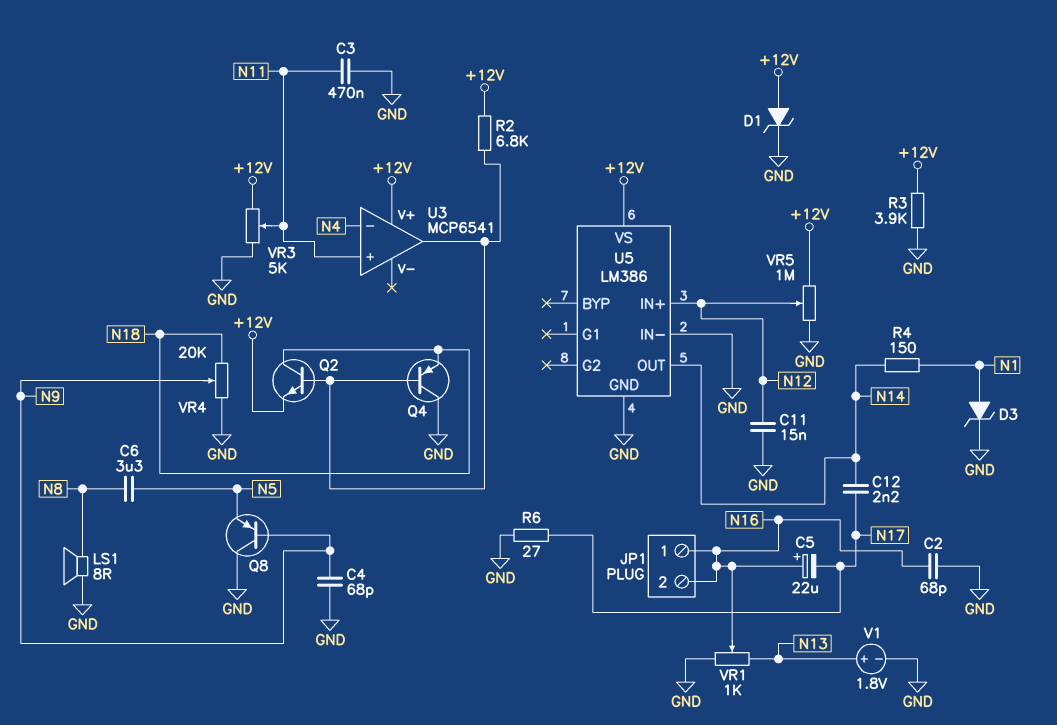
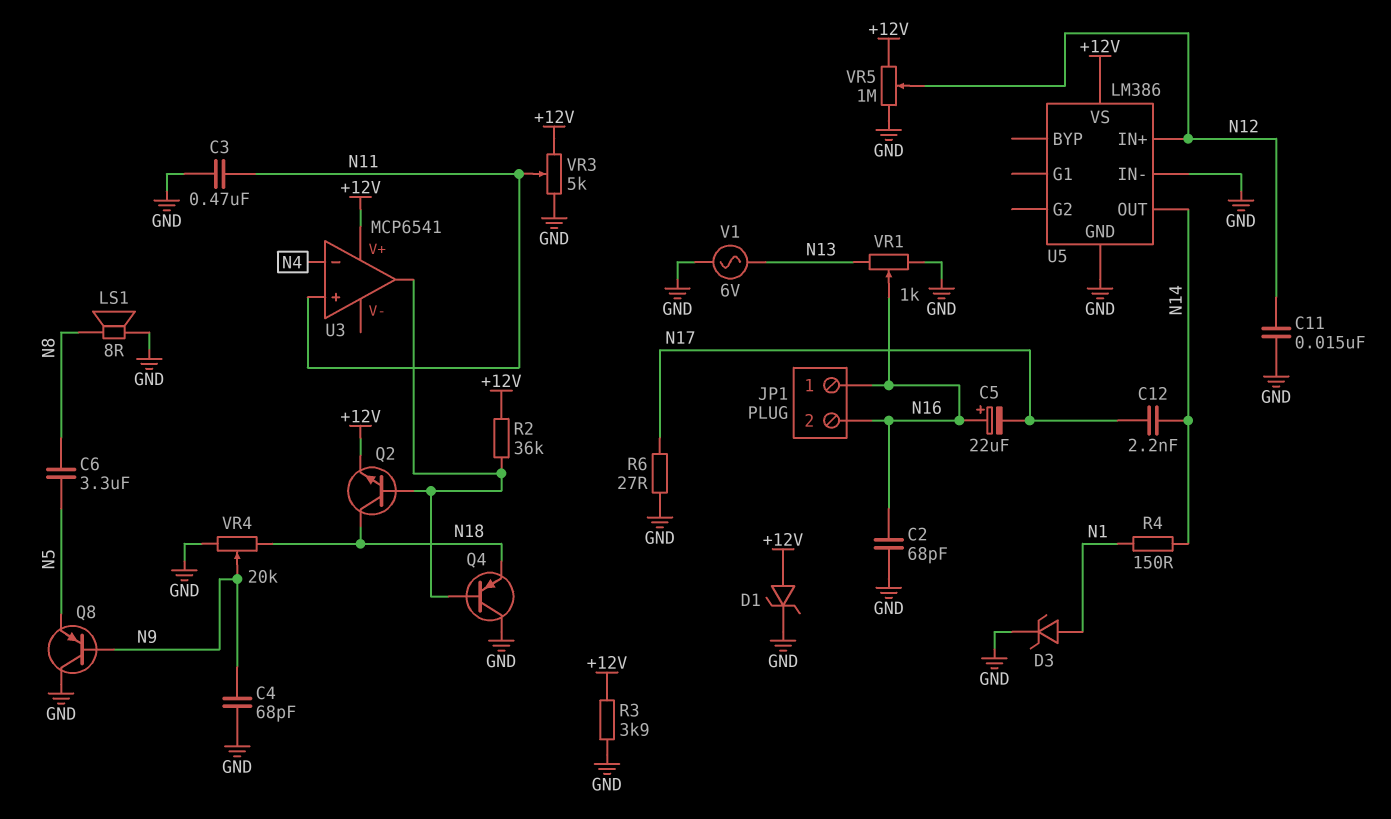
R2: 6.8k (+12V, U3/out) -> 36k (+12V, U3/out)
V1: 1.8V (plus N13, minus GND) -> AC 6V (GND, N13)

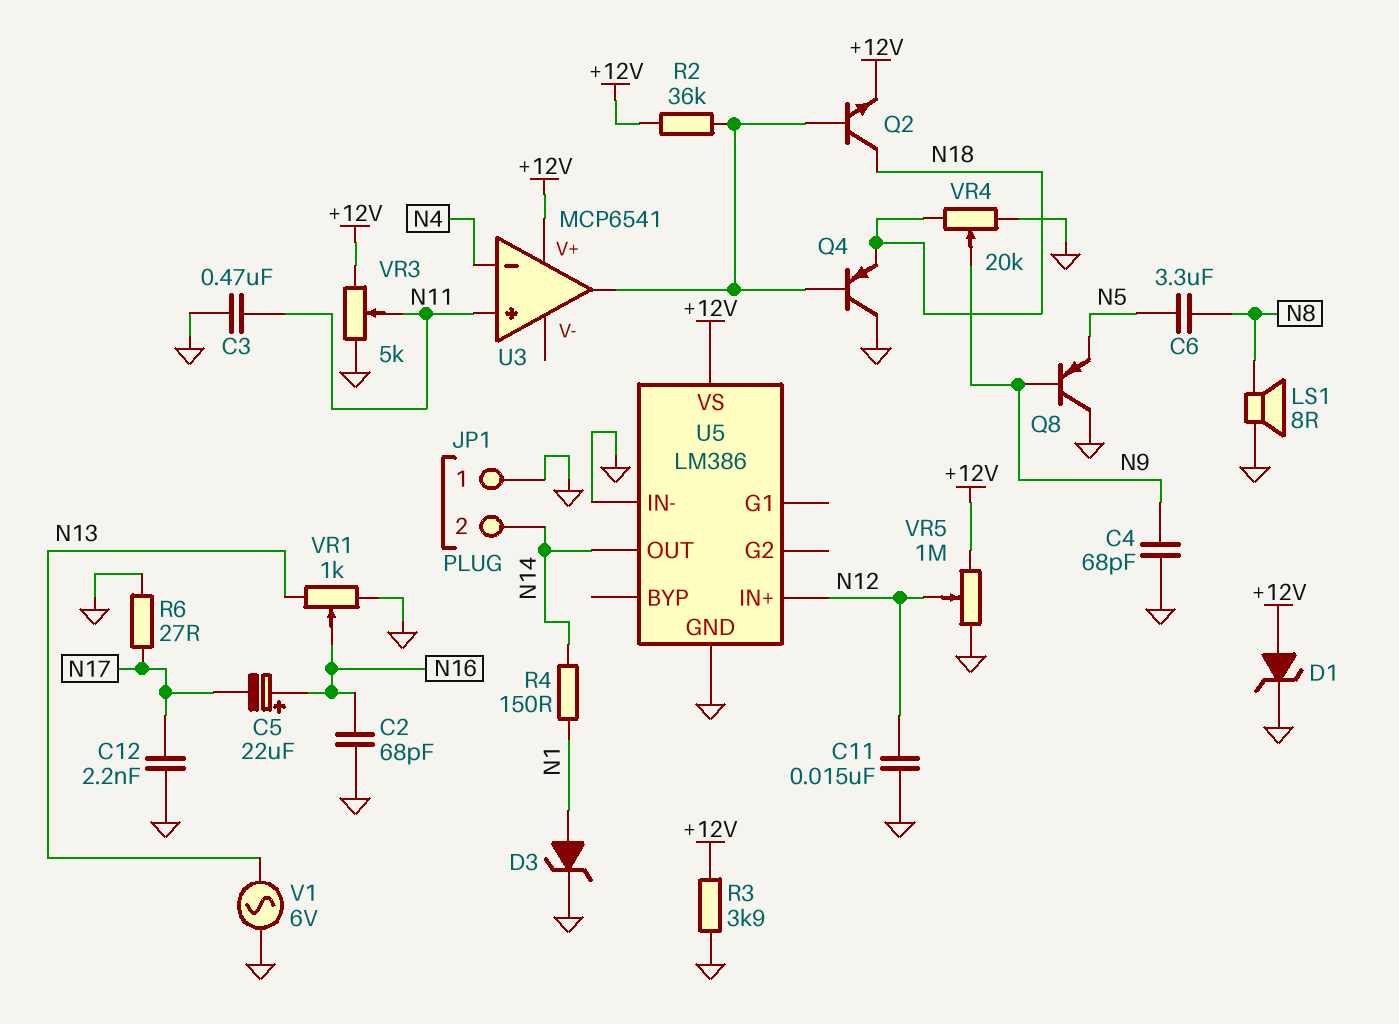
C12: 2.2nF (N14, N17) -> 2.2nF (GND, N17)
JP1 pin 1: N16 -> GND
JP1 pin 2: N16 -> N14

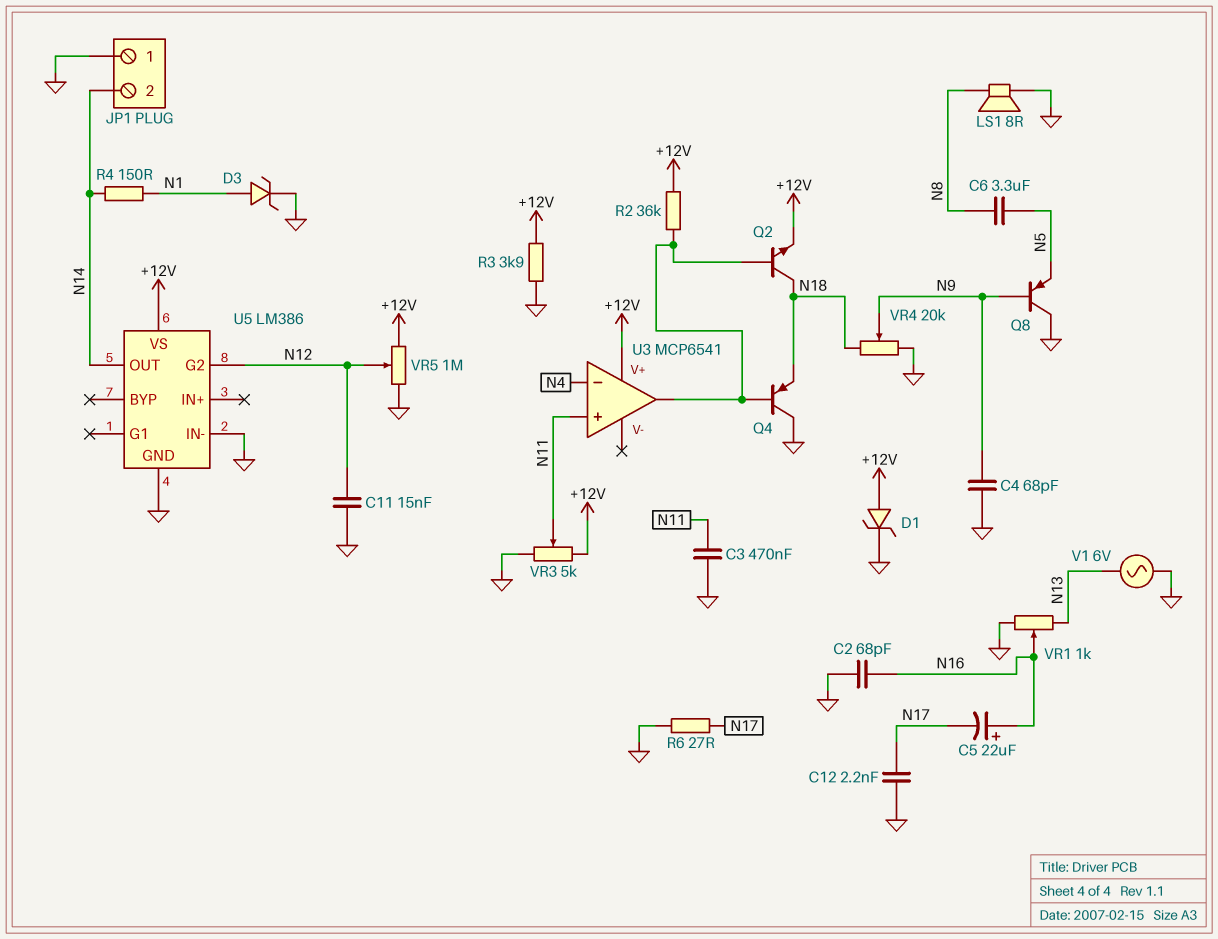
U5 pin G2: none -> N12
U5 pin IN+: N12 -> none

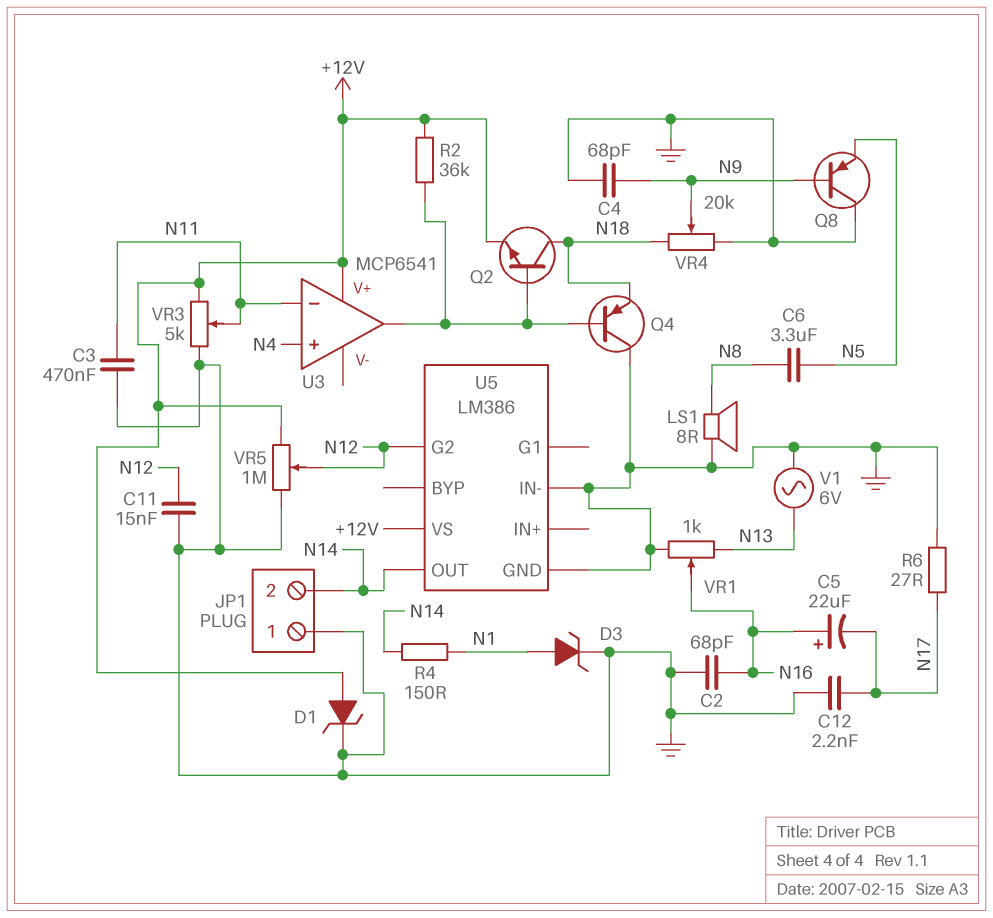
R3: 3.9k (+12V, GND) -> none
U3 pin in+: N11 -> N4
U3 pin in-: N4 -> N11

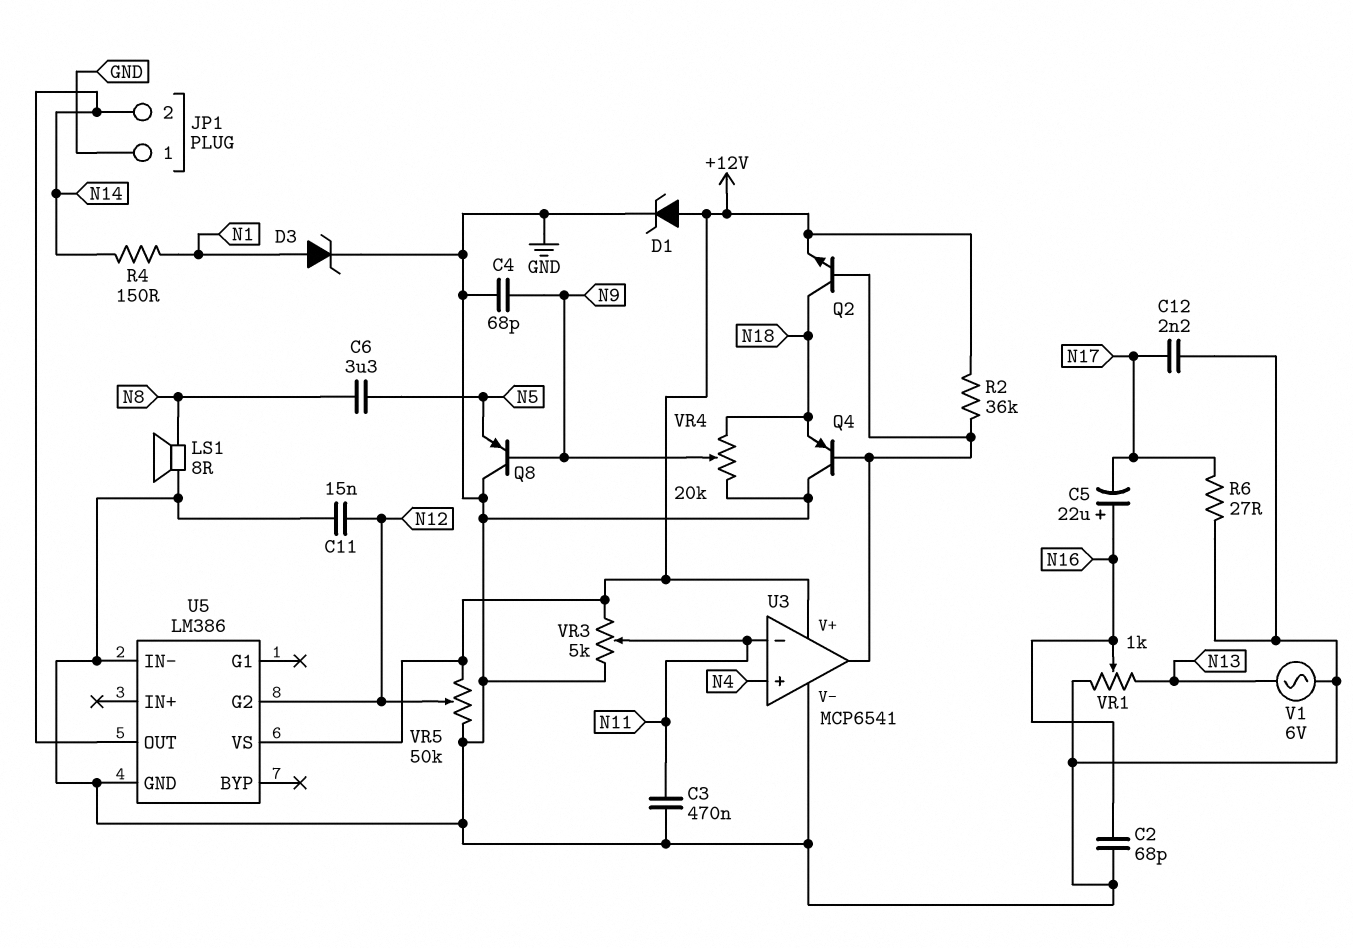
U3 pin V-: none -> GND
VR5: 1M (+12V, GND, wiper N12) -> 50k (+12V, GND, wiper N12)

